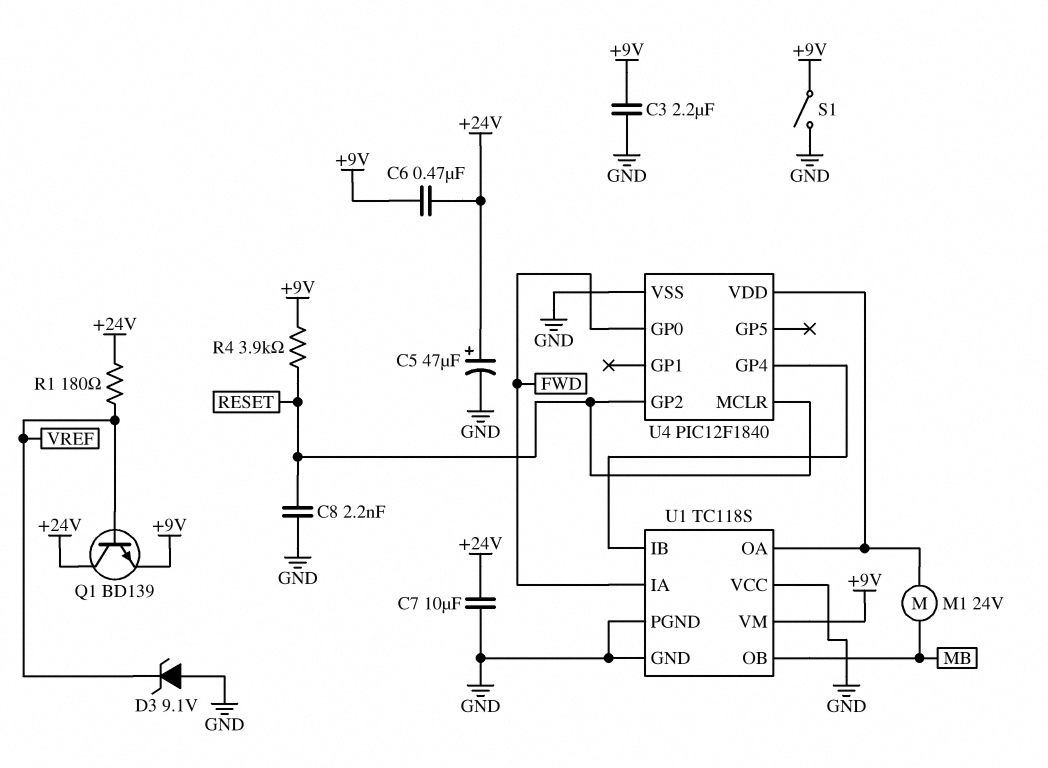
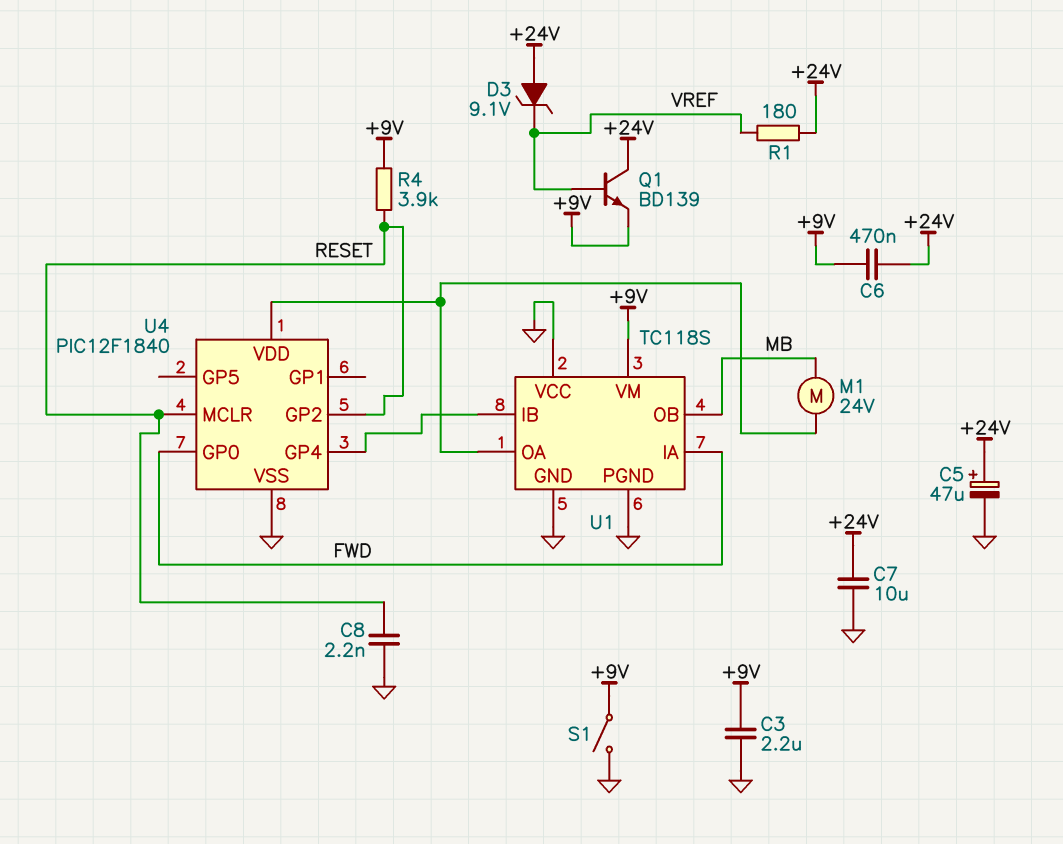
D3: zener 9.1V (A GND, K VREF) -> zener 9.1V (A +24V, K VREF)

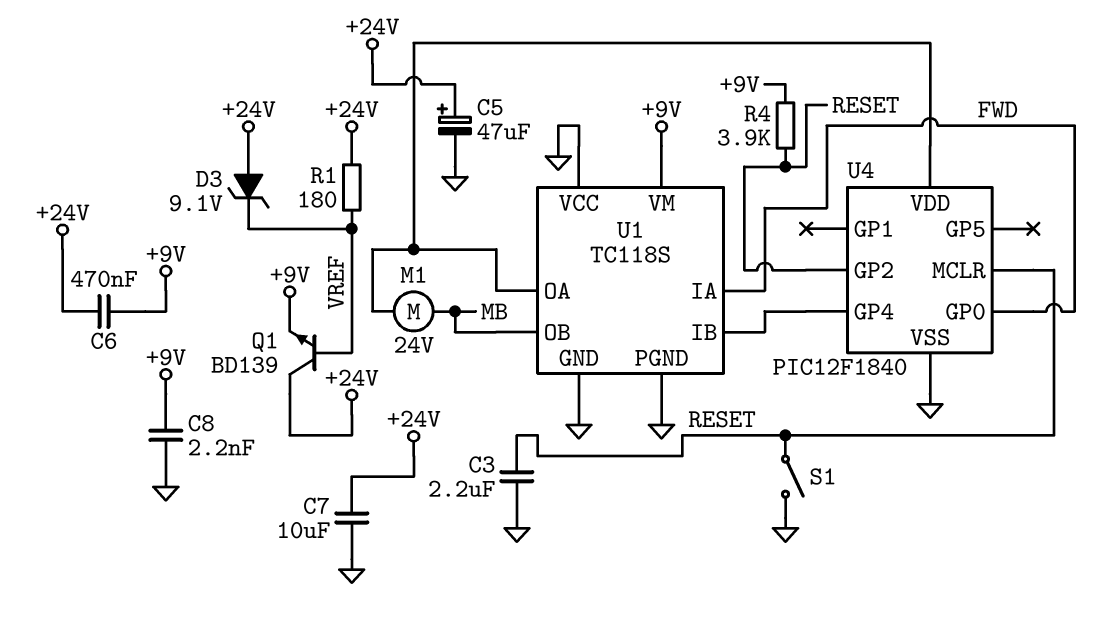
C3: 2.2uF (+9V, GND) -> 2.2uF (GND, RESET)
C8: 2.2nF (GND, RESET) -> 2.2nF (+9V, GND)
S1: switch (+9V, GND) -> switch (GND, RESET)

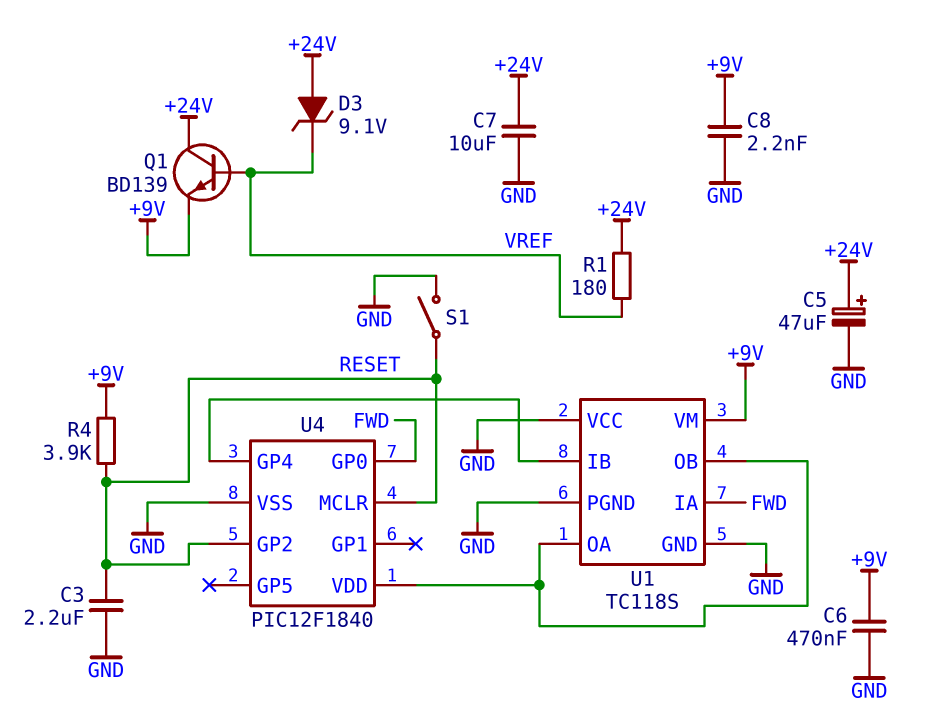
C6: 470nF (+9V, +24V) -> 470nF (+9V, GND)
M1: motor 24V (MB, U1/OA) -> none
U1 pin OB: MB -> U1/OA

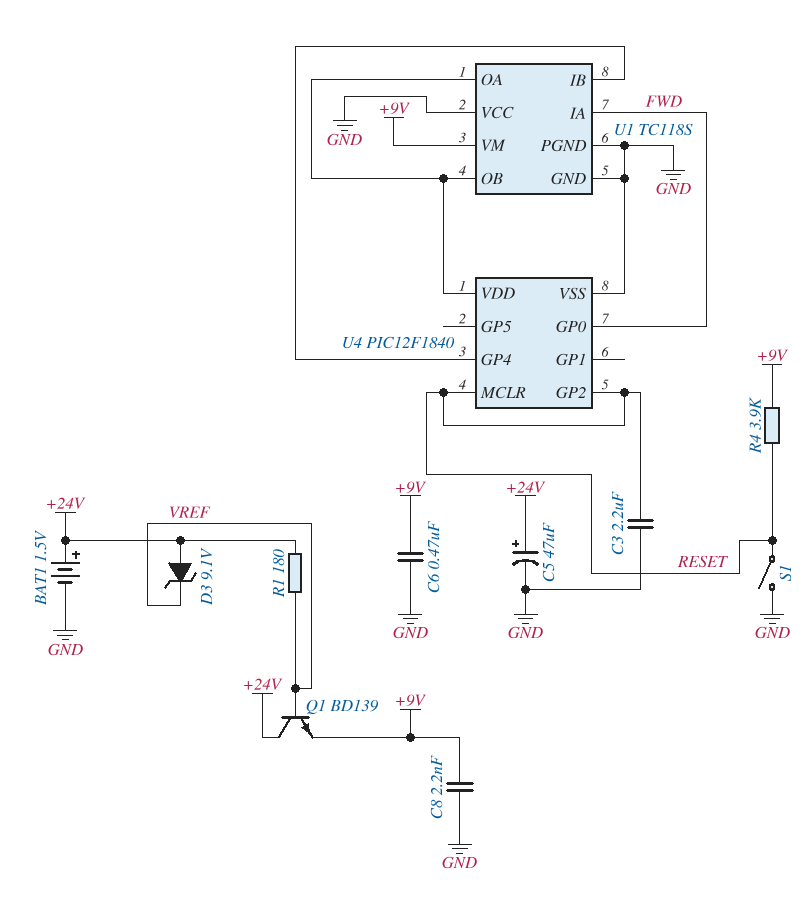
BAT1: none -> 1.5V (plus +24V, minus GND)
C7: 10uF (+24V, GND) -> none

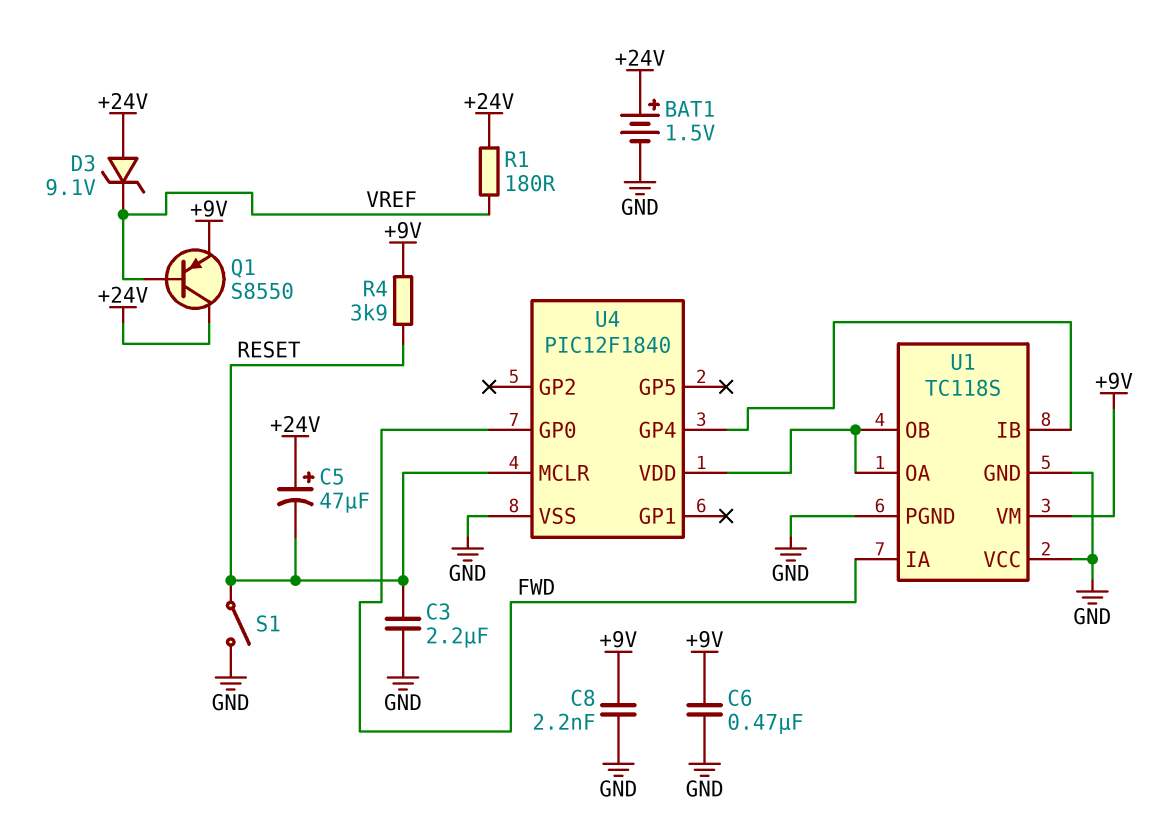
C5: 47uF (plus +24V, minus GND) -> 47uF (plus +24V, minus RESET)
Q1: NPN BD139 (B VREF, C +24V, E +9V) -> PNP S8550 (B VREF, C +24V, E +9V)
U4 pin GP2: RESET -> none

